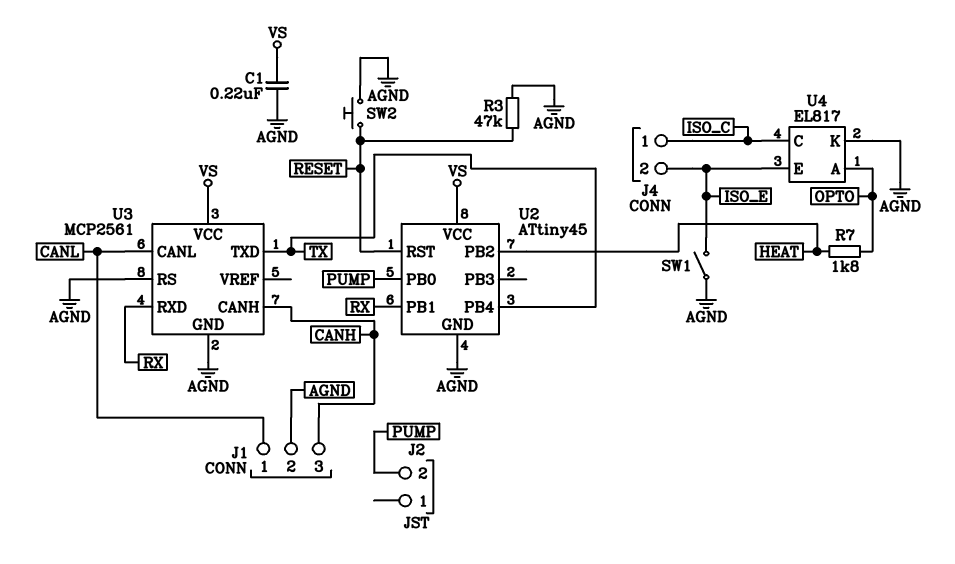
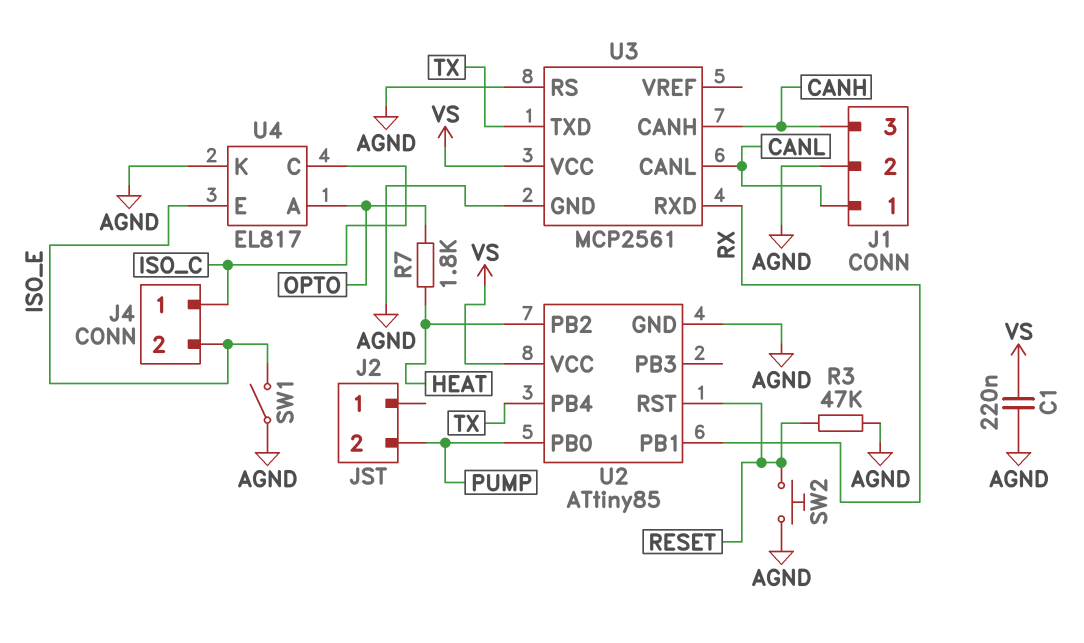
U2: ATtiny45 -> ATtiny85

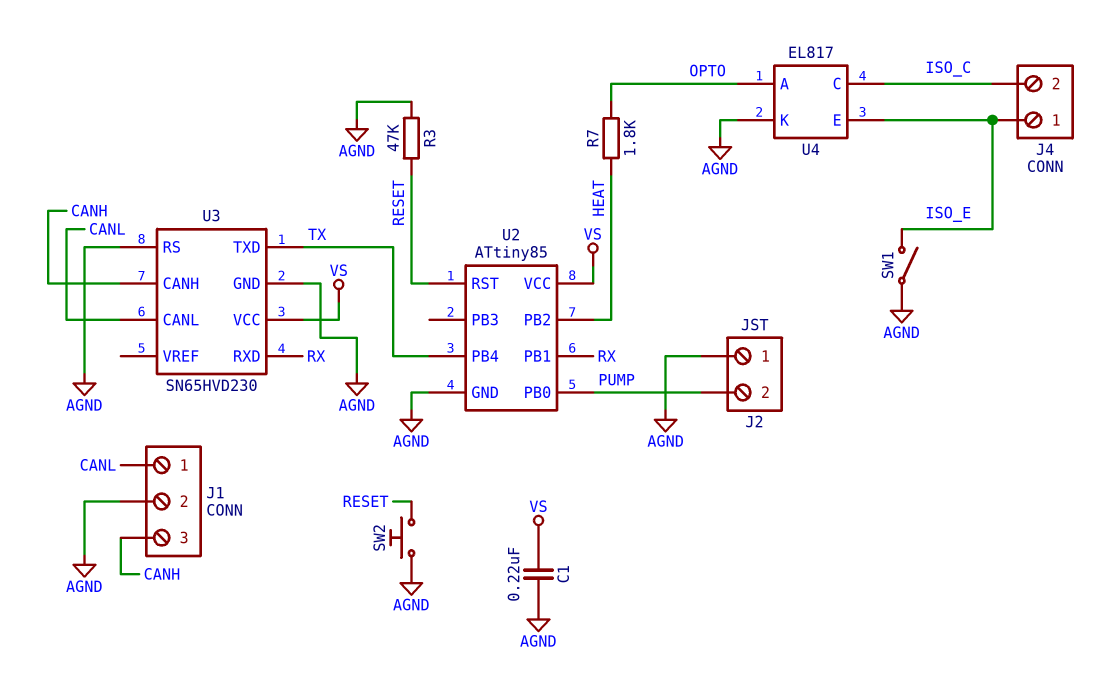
J2 pin 1: none -> AGND
J4 pin 1: ISO_C -> ISO_E
J4 pin 2: ISO_E -> ISO_C
U3: MCP2561 -> SN65HVD230

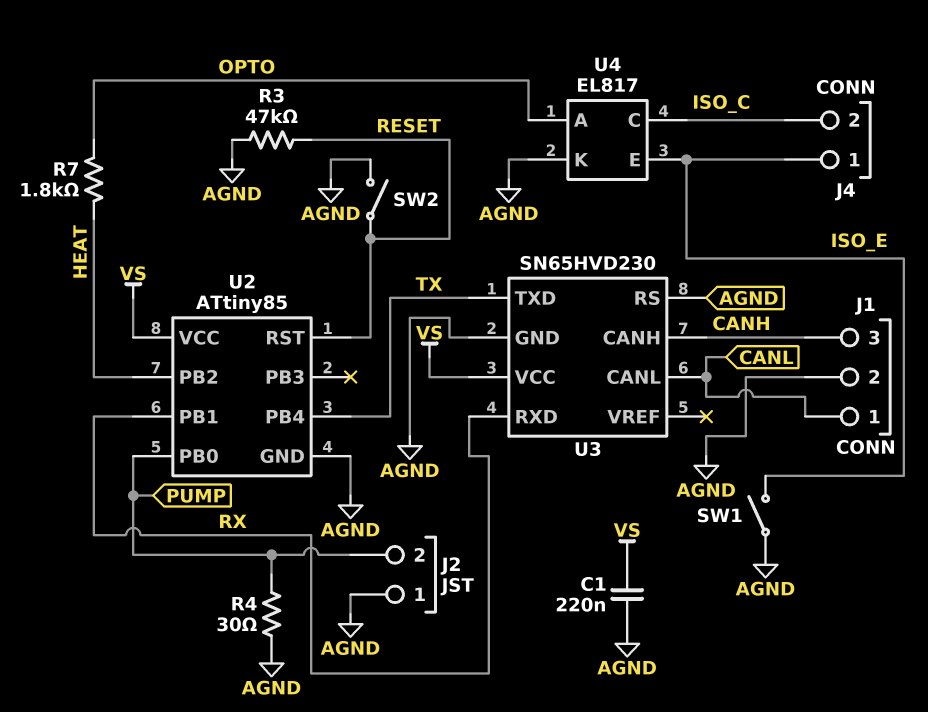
R4: none -> 30 (AGND, PUMP)
SW2: button (AGND, RESET) -> switch (AGND, RESET)

